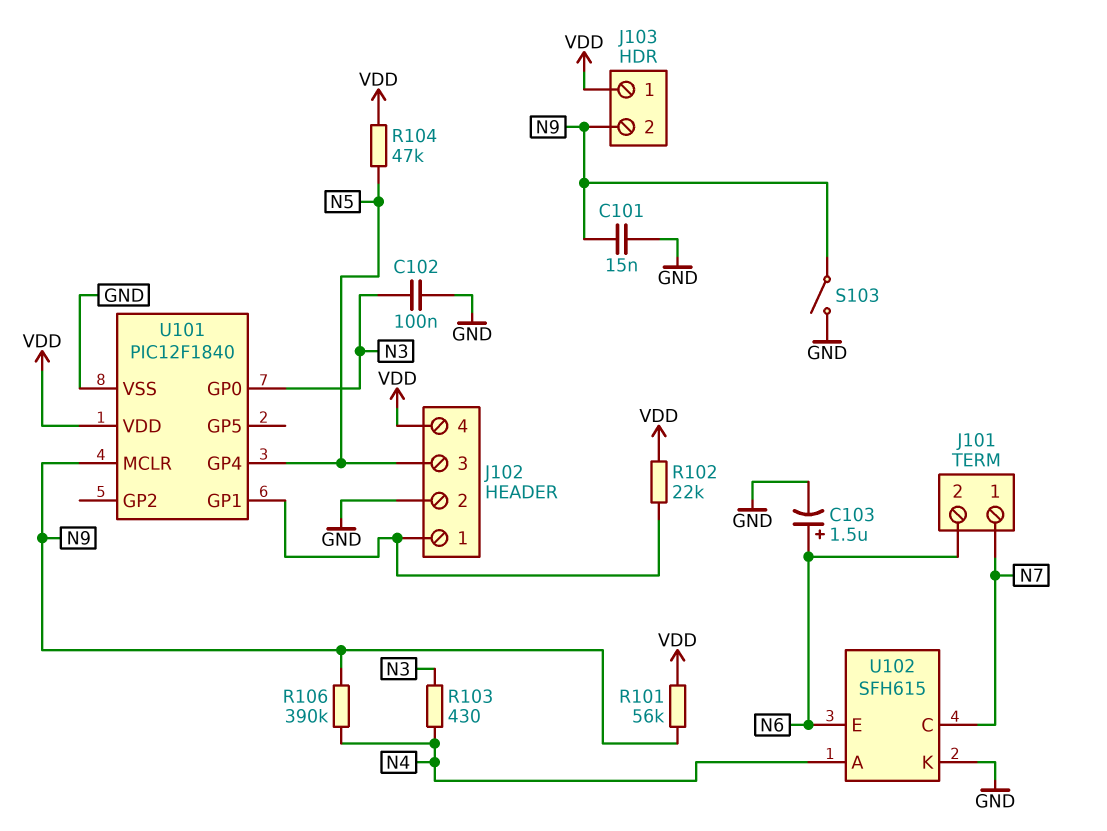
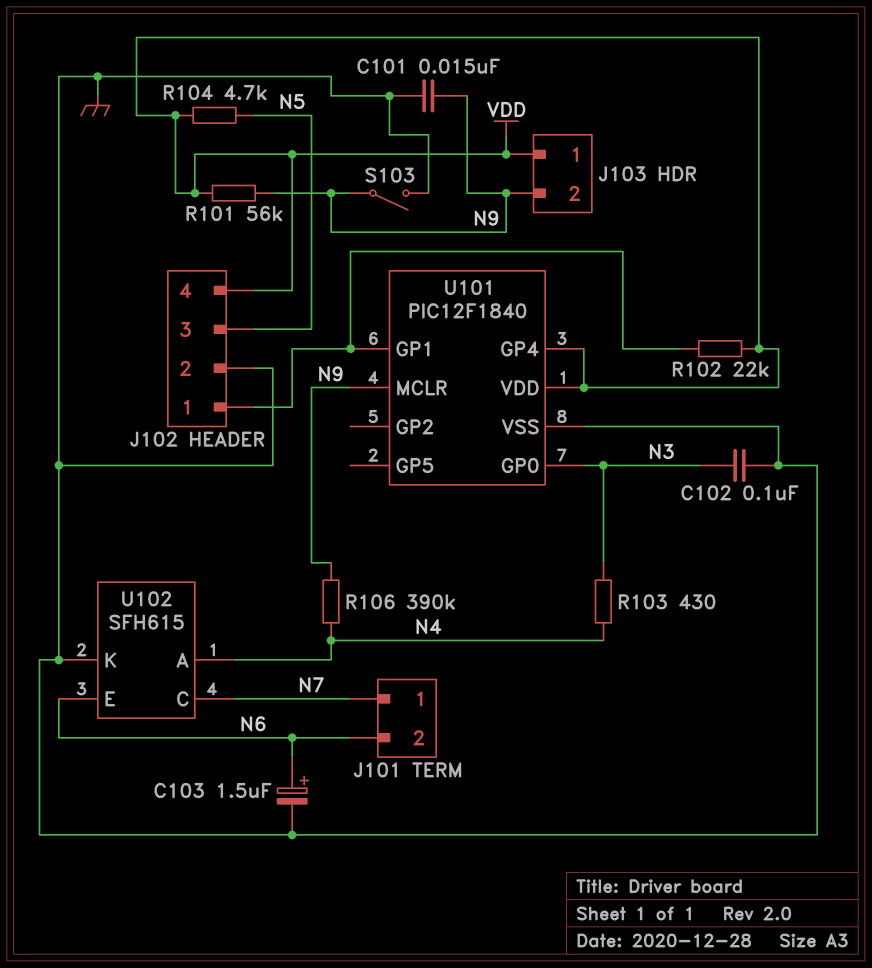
R104: 47k (N5, VDD) -> 4.7k (N5, VDD)
U101 pin GP4: N5 -> VDD

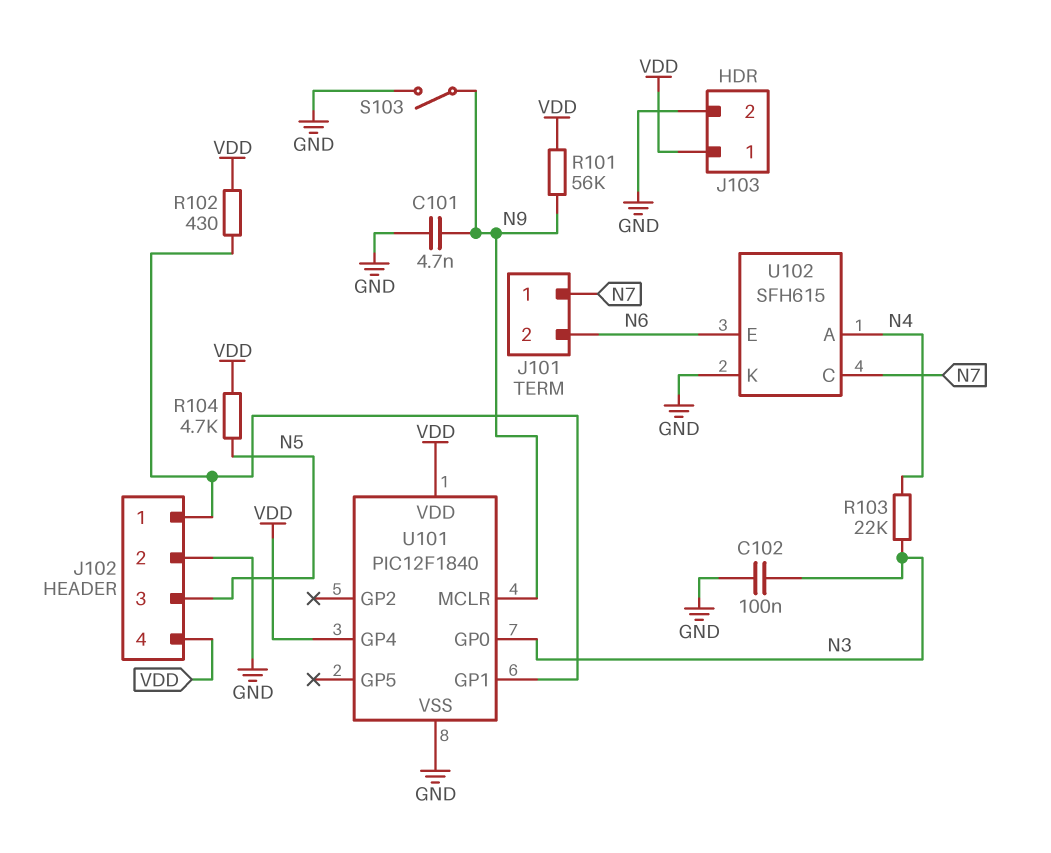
C101: 15nF (GND, N9) -> 4.7nF (GND, N9)
C103: 1.5uF (plus N6, minus GND) -> none
J103 pin 2: N9 -> GND
R102: 22k (J102/1, VDD) -> 430 (J102/1, VDD)
R103: 430 (N3, N4) -> 22k (N3, N4)
R106: 390k (N4, N9) -> none

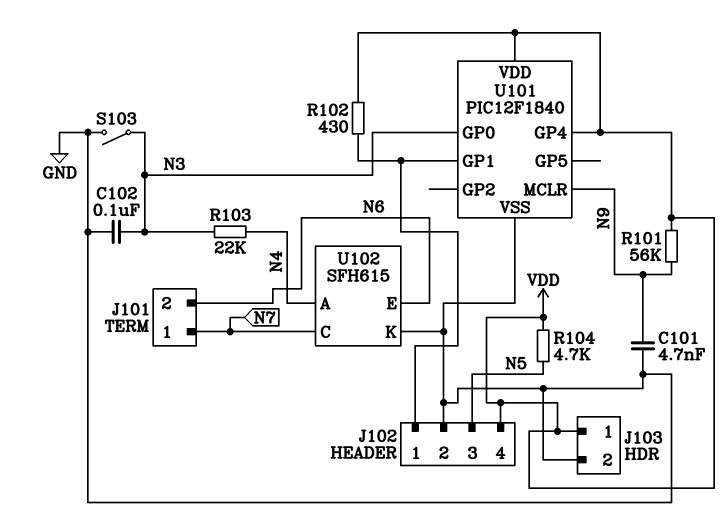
S103: switch (GND, N9) -> switch (GND, N3)

